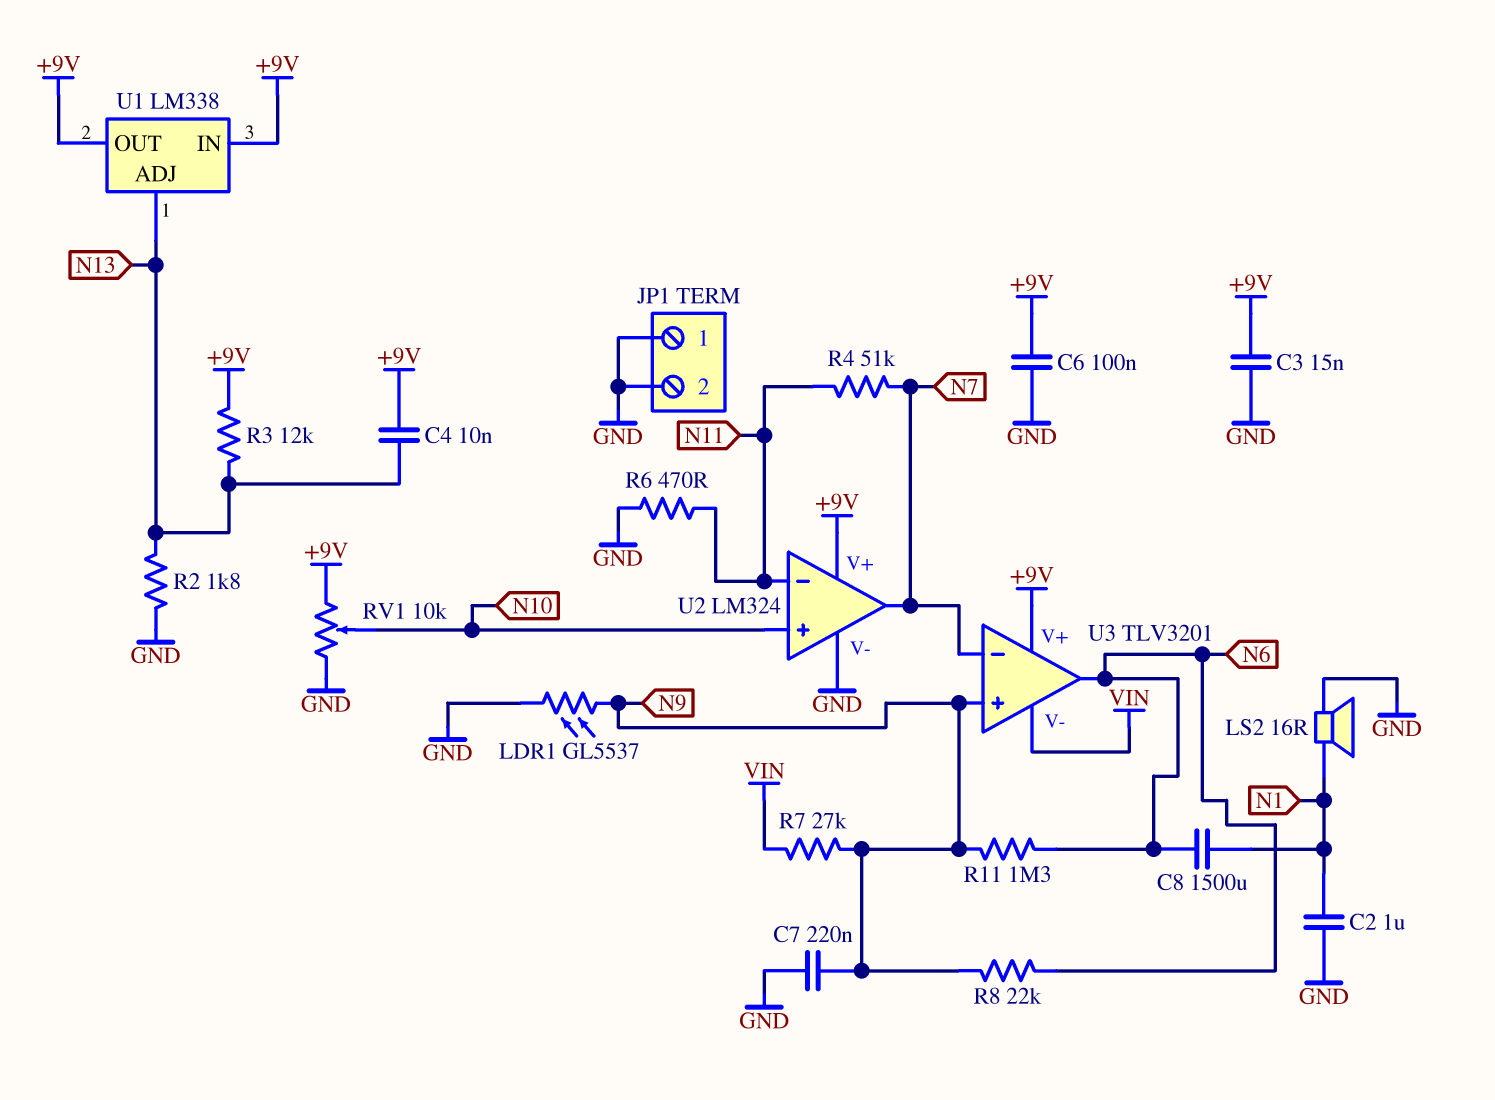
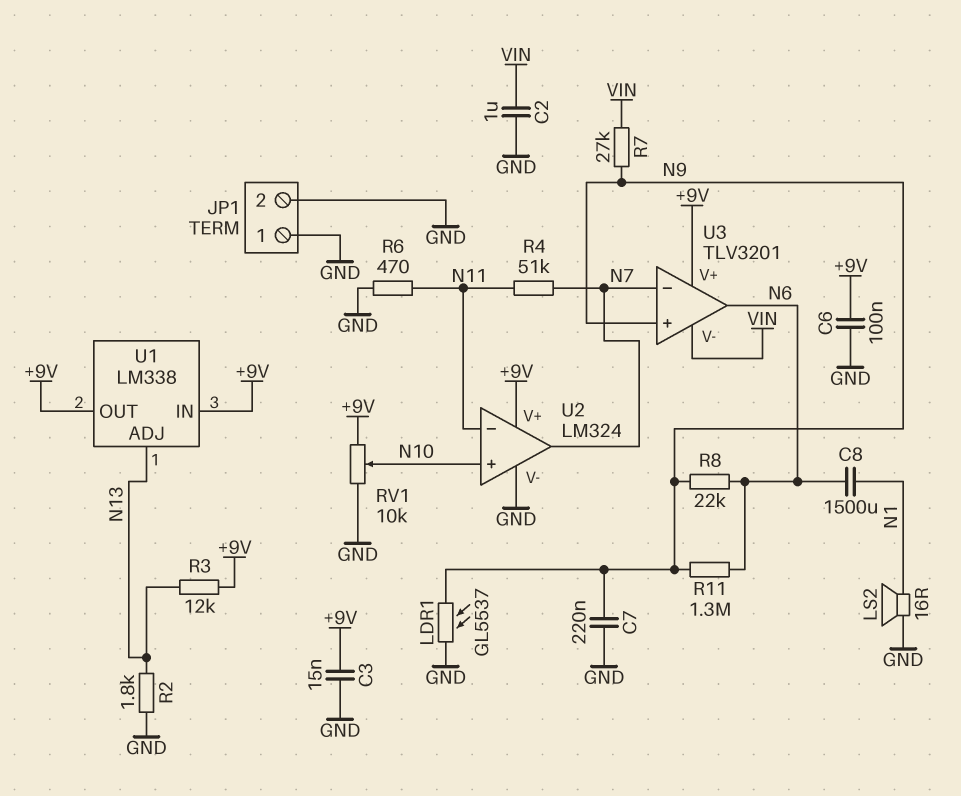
C2: 1uF (GND, N1) -> 1uF (GND, VIN)
C4: 10nF (+9V, N13) -> none

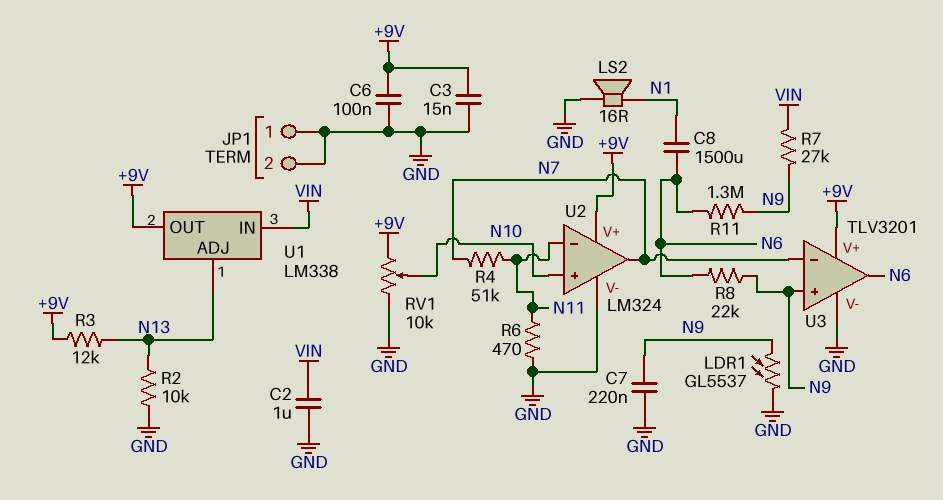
R2: 1.8k (GND, N13) -> 10k (GND, N13)
U1 pin IN: +9V -> VIN
U3 pin V-: VIN -> GND

